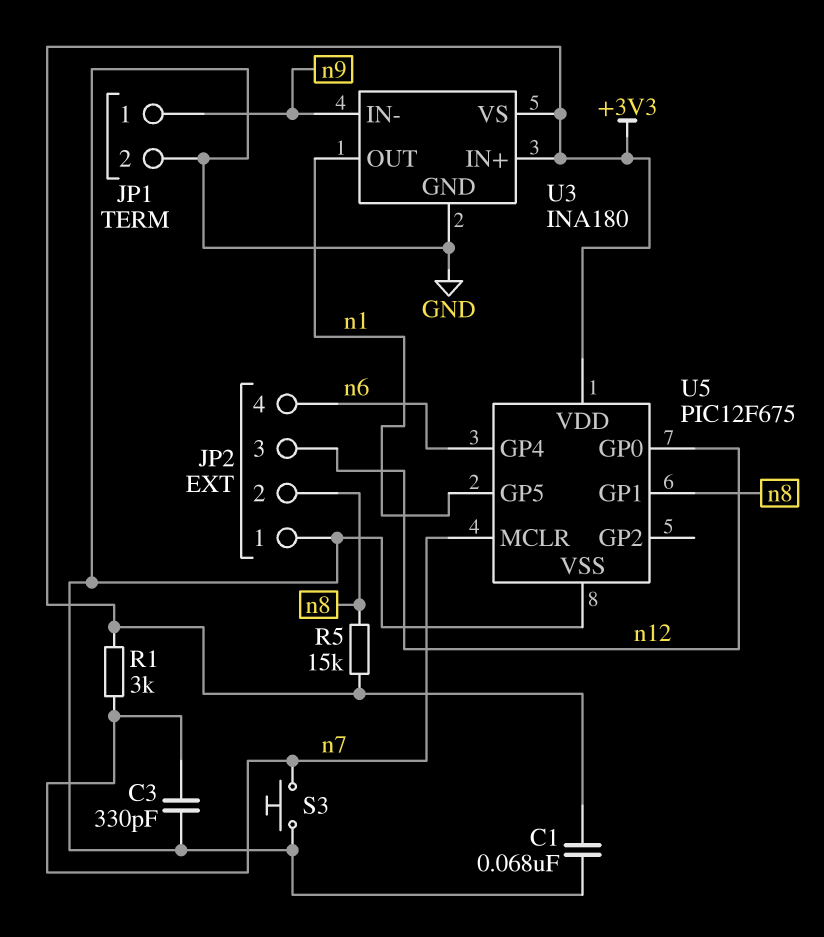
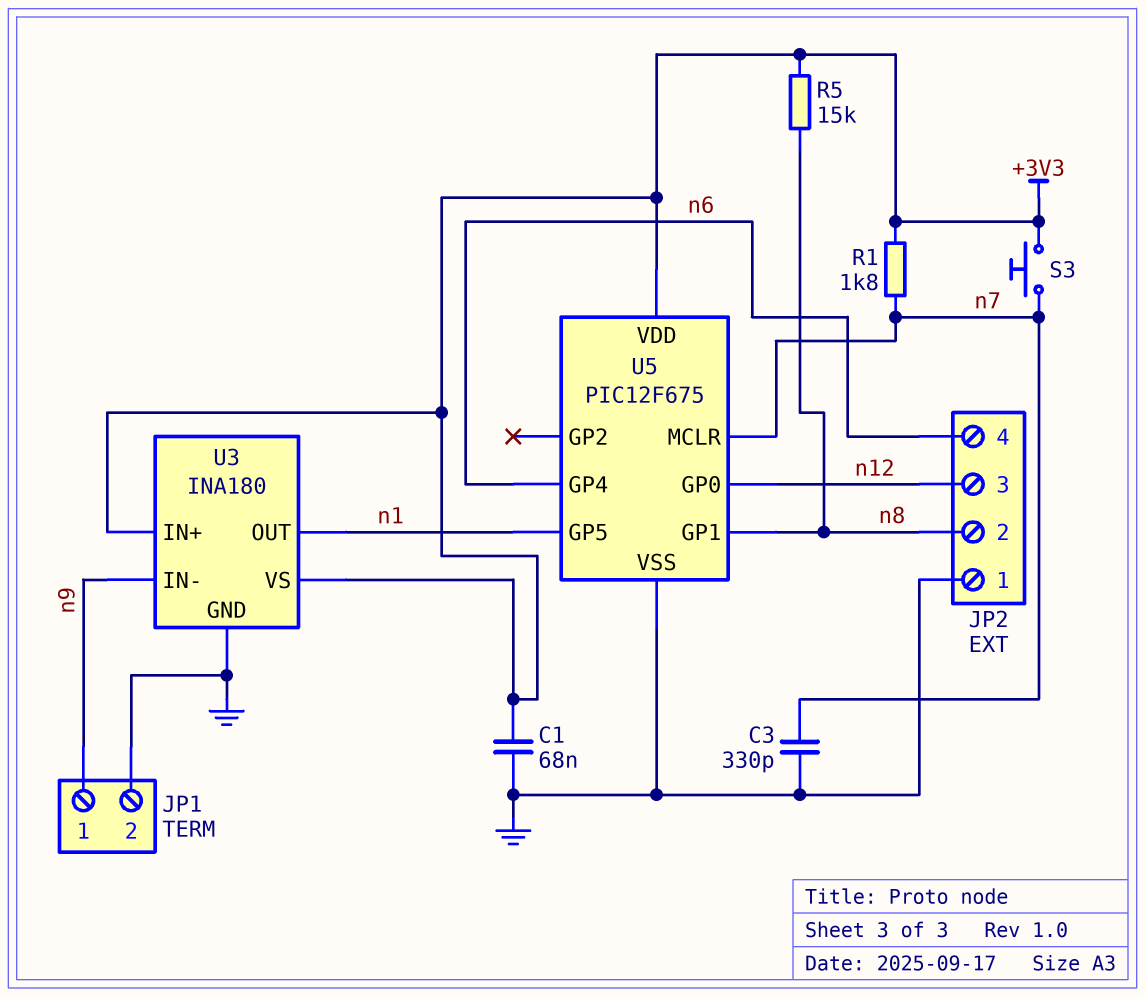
R1: 3k (+3V3, n7) -> 1.8k (+3V3, n7)
S3: button (GND, n7) -> button (+3V3, n7)

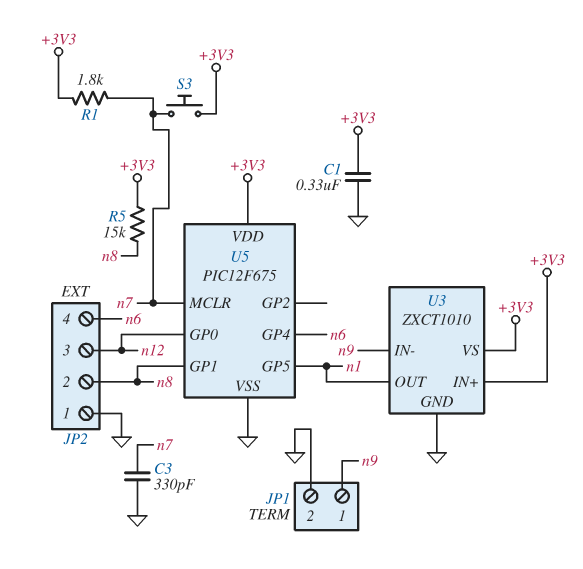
C1: 68nF (+3V3, GND) -> 330nF (+3V3, GND)
U3: INA180 -> ZXCT1010

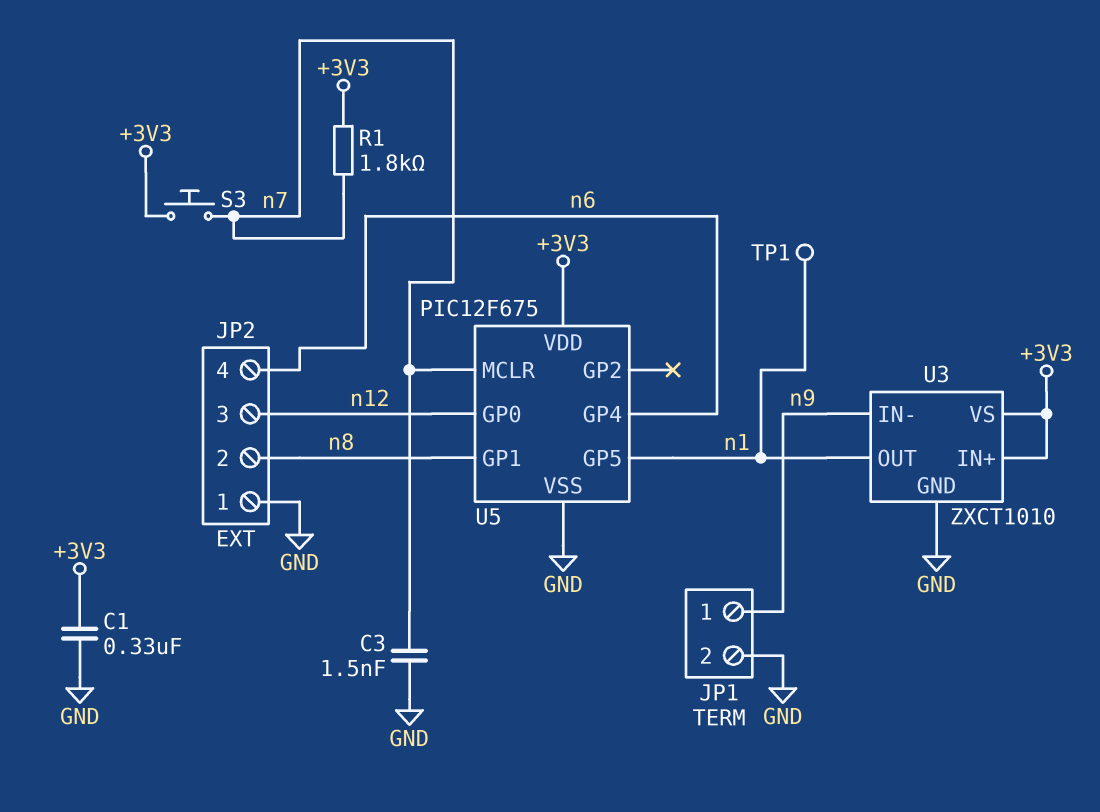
C3: 330pF (GND, n7) -> 1.5nF (GND, n7)
R5: 15k (+3V3, n8) -> none
TP1: none -> test point (n1)

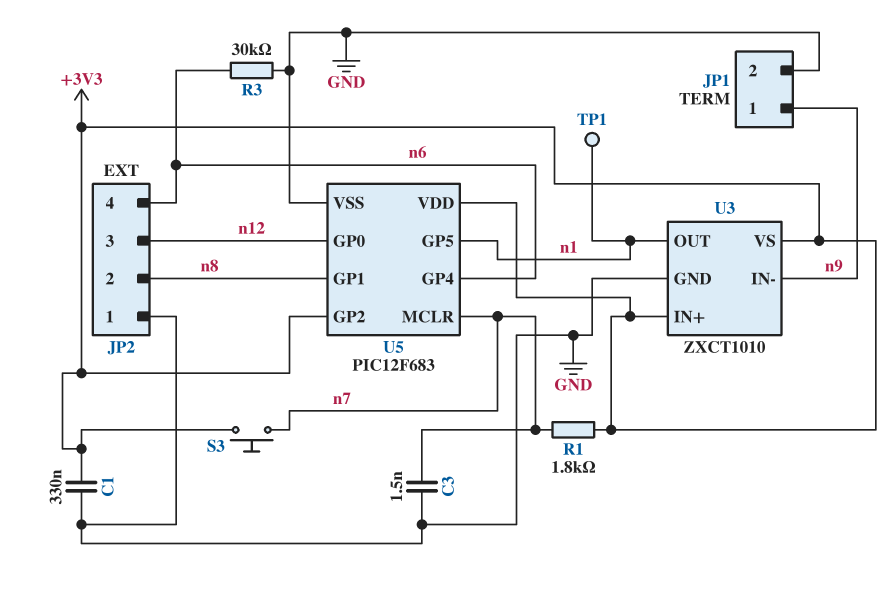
R3: none -> 30k (GND, n6)
U5: PIC12F675 -> PIC12F683
U5 pin GP2: none -> +3V3

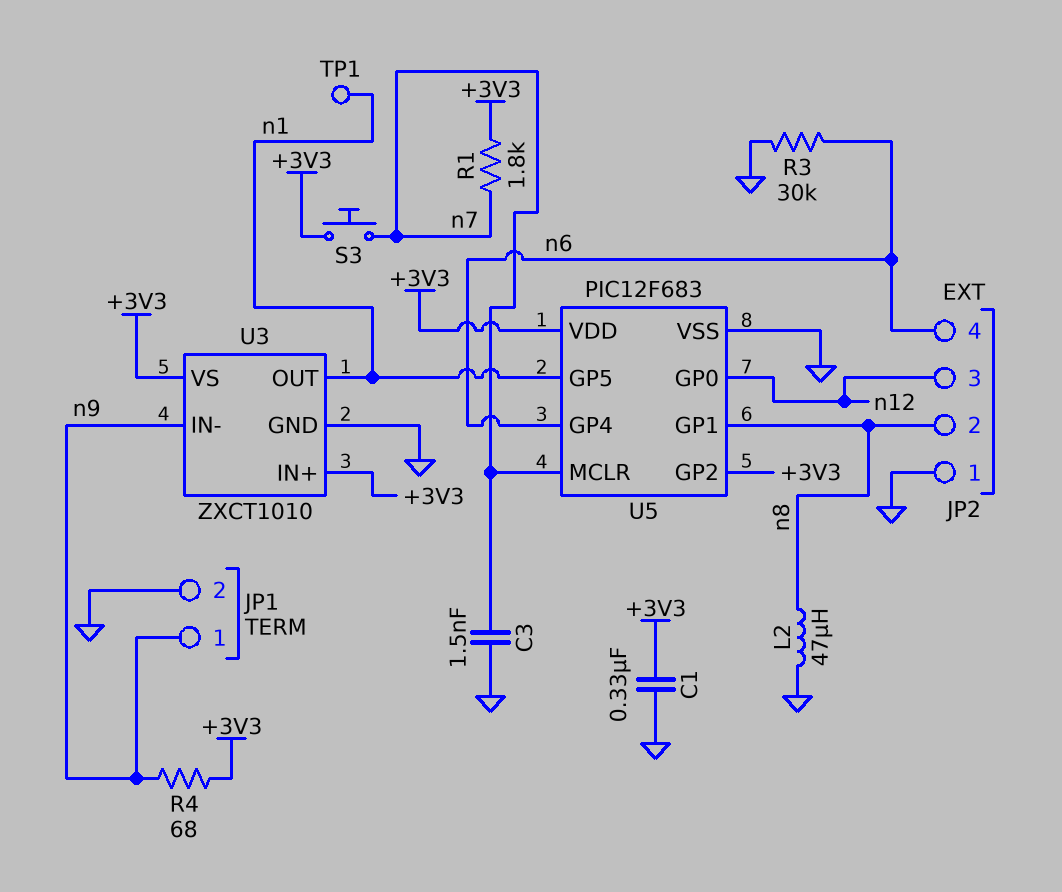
L2: none -> 47uH (GND, n8)
R4: none -> 68 (+3V3, n9)

